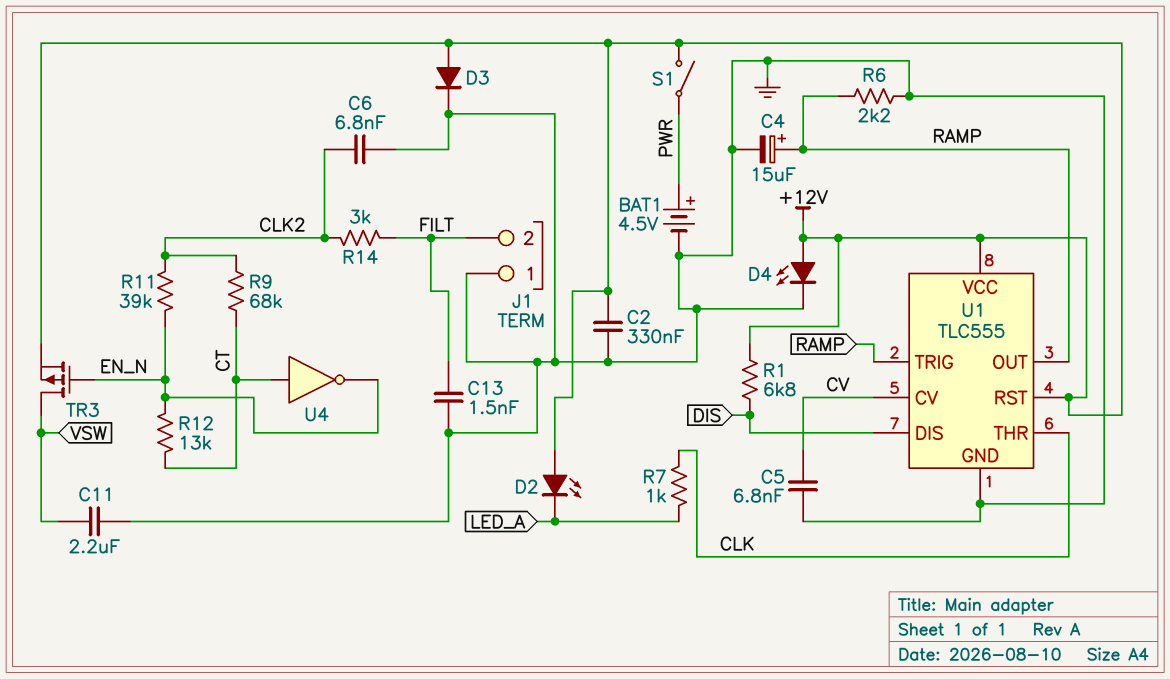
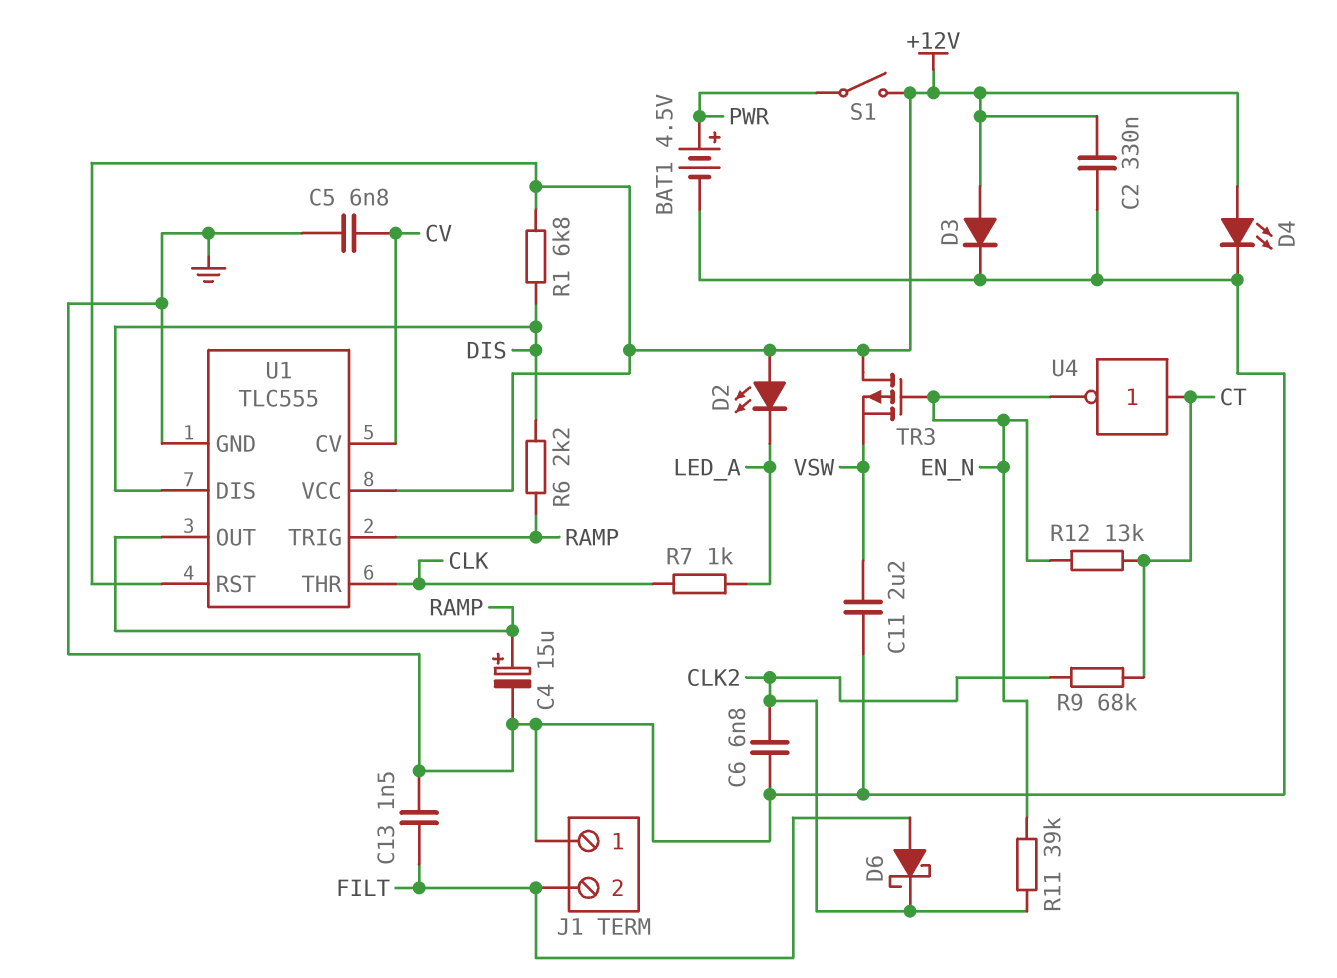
D6: none -> schottky (A FILT, K CLK2)
R6: 2.2k (GND, RAMP) -> 2.2k (DIS, RAMP)
R14: 3k (CLK2, FILT) -> none
TR3: PMOS (G EN_N, D VSW, S +12V) -> PMOS (G EN_N, D +12V, S VSW)

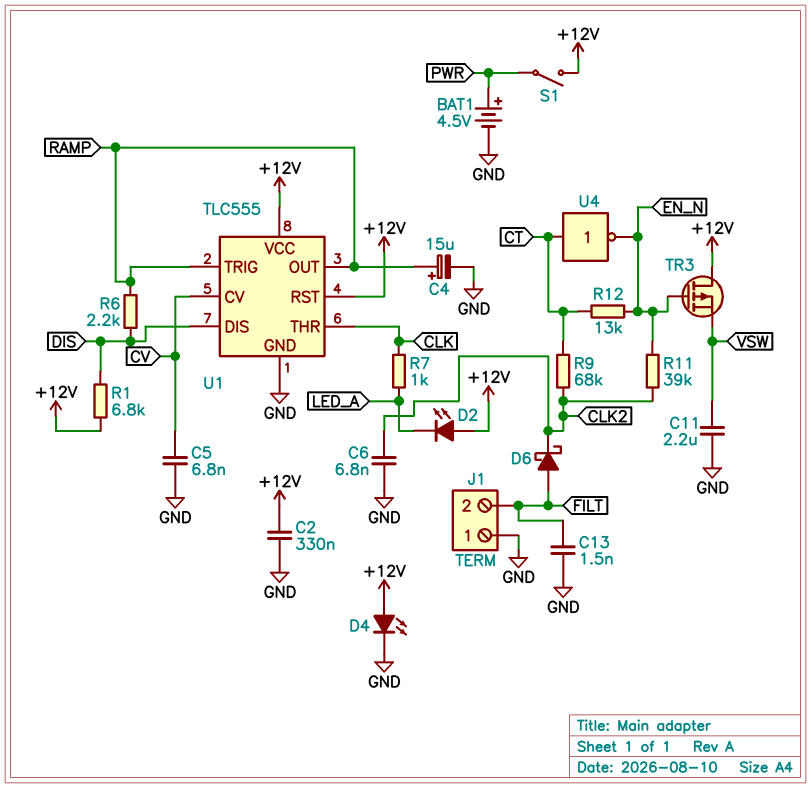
D3: diode (A +12V, K GND) -> none

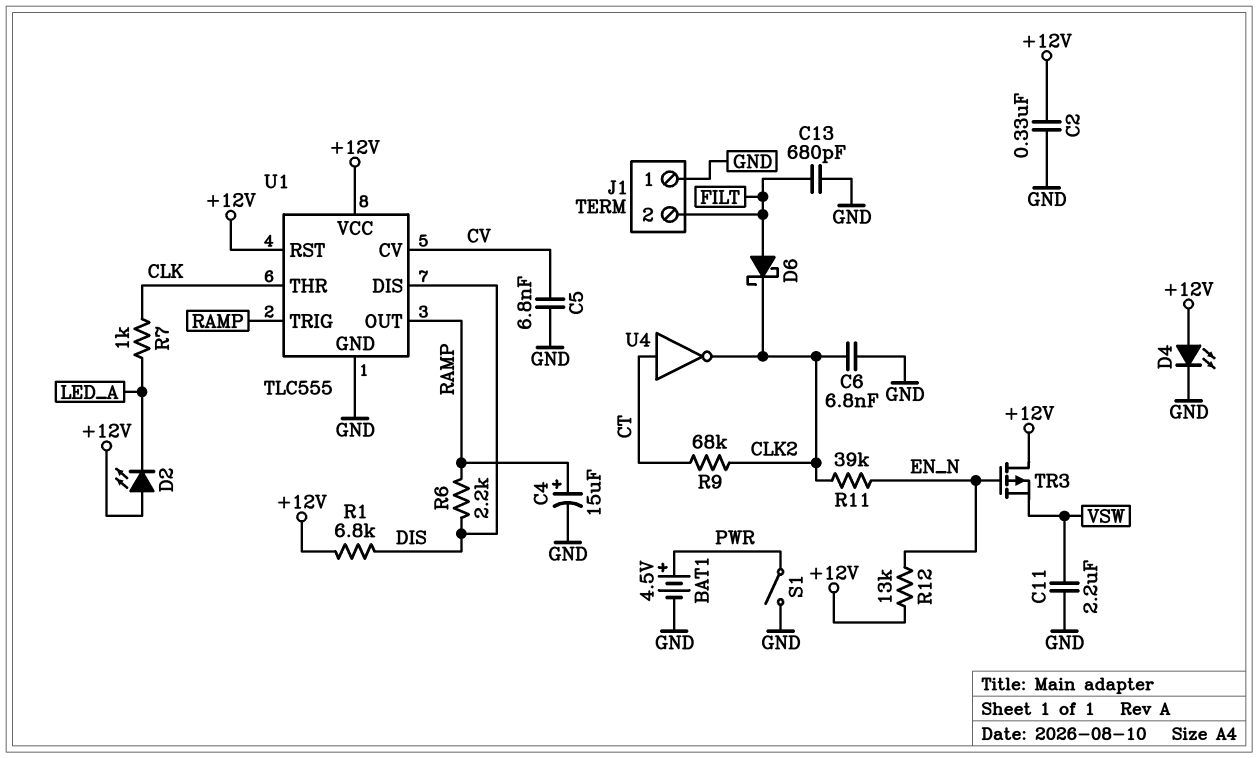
C13: 1.5nF (FILT, GND) -> 680pF (FILT, GND)
R12: 13k (CT, EN_N) -> 13k (+12V, EN_N)
S1: switch (+12V, PWR) -> switch (GND, PWR)
U4: NOT (in CT, out EN_N) -> NOT (in CT, out CLK2)

